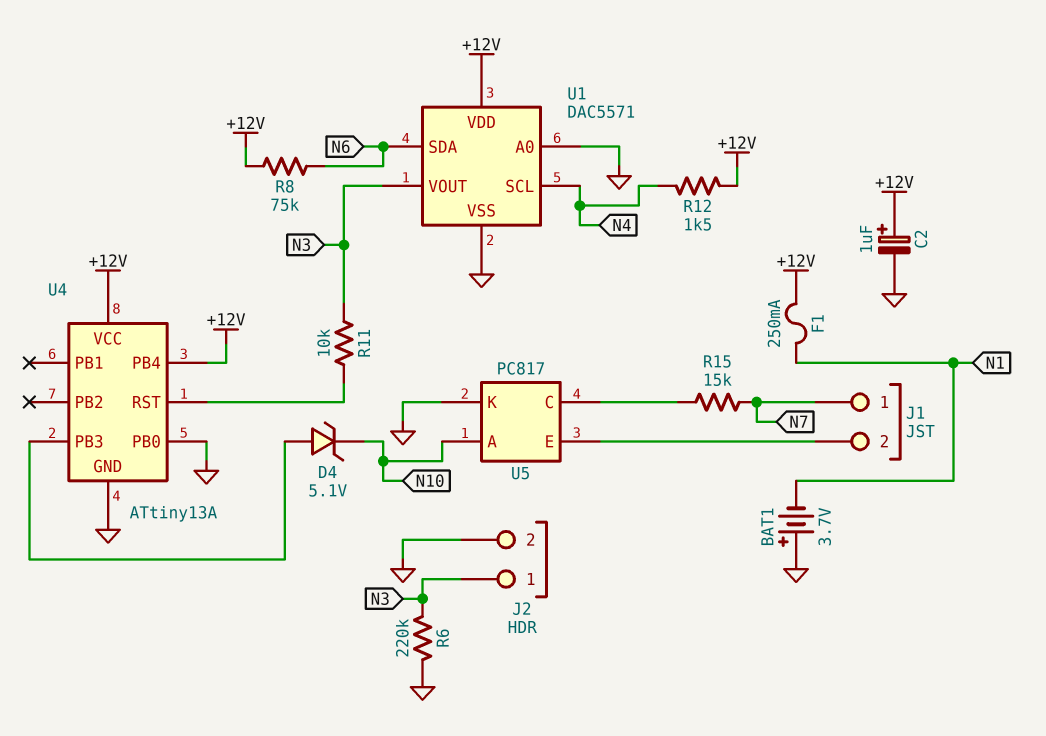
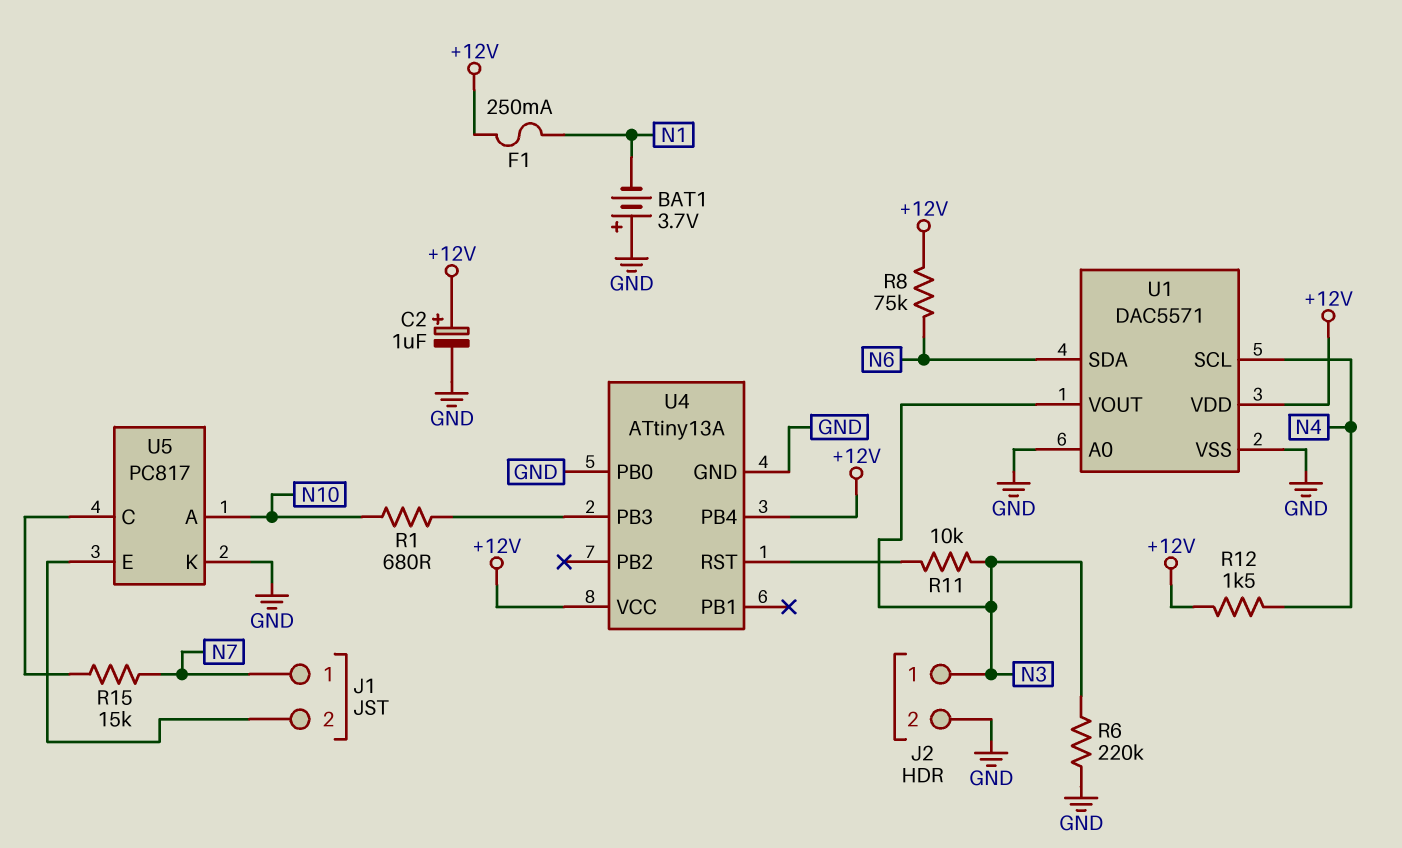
D4: zener 5.1V (A U4/PB3, K N10) -> none
R1: none -> 680 (N10, U4/PB3)

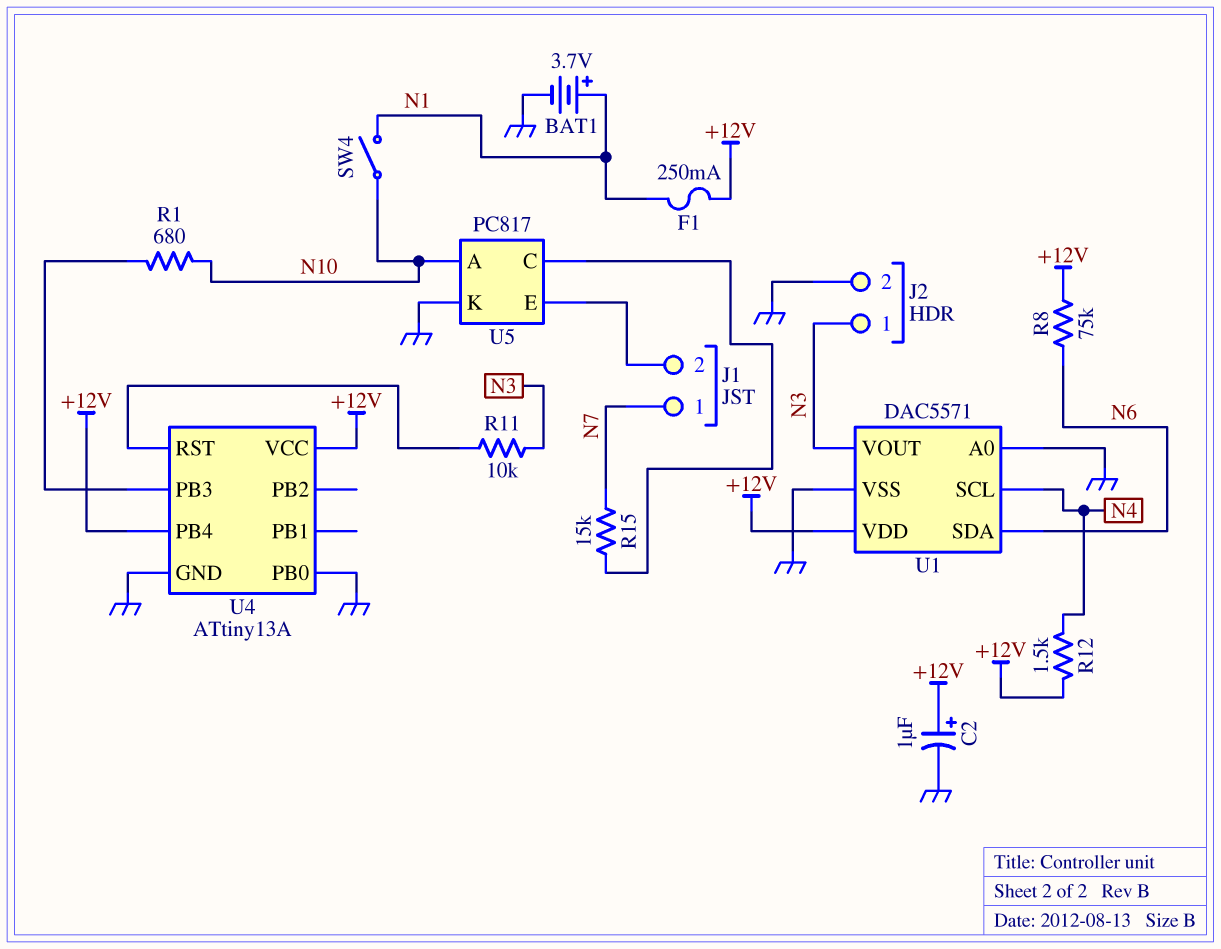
BAT1: 3.7V (plus GND, minus N1) -> 3.7V (plus N1, minus GND)
R6: 220k (GND, N3) -> none
SW4: none -> switch (N1, N10)

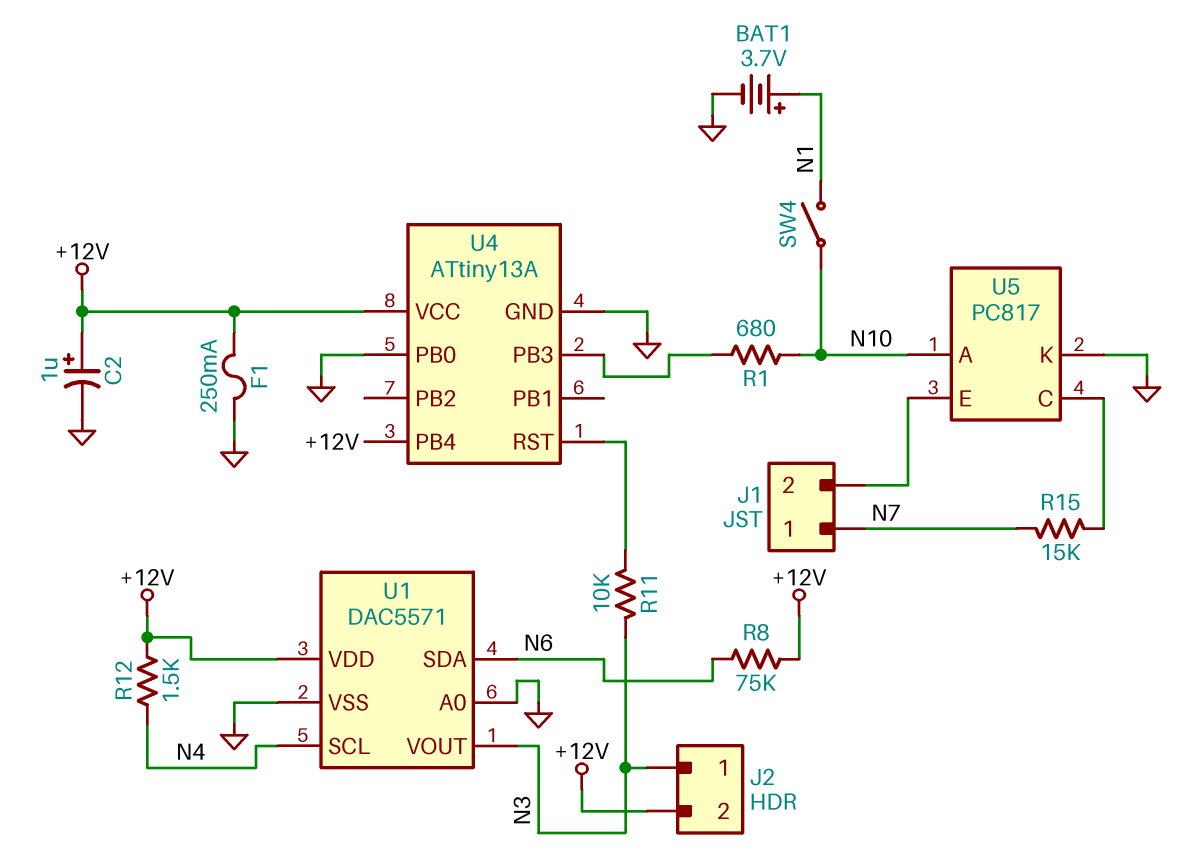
F1: 250mA (+12V, N1) -> 250mA (+12V, GND)
J2 pin 2: GND -> +12V

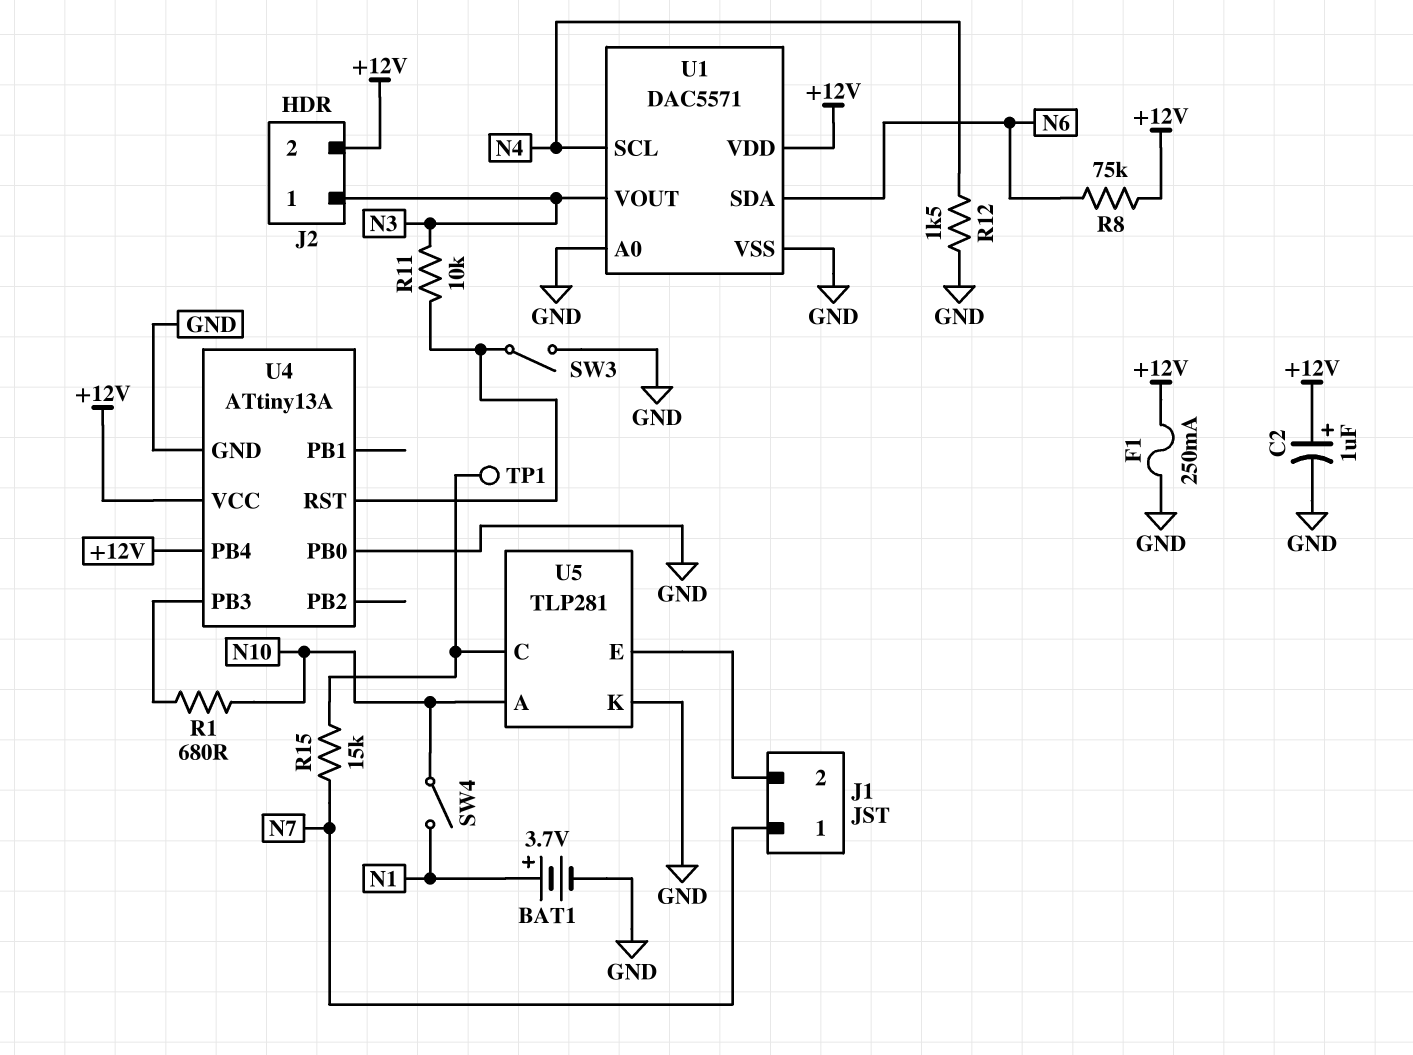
R12: 1.5k (+12V, N4) -> 1.5k (GND, N4)
SW3: none -> switch (GND, U4/RST)
TP1: none -> test point (U5/C)
U5: PC817 -> TLP281

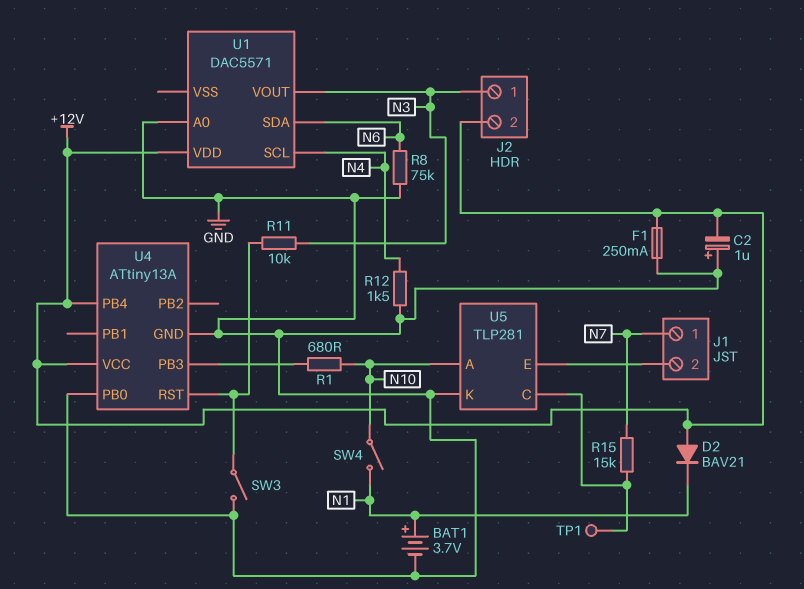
C2: 1uF (plus +12V, minus GND) -> 1uF (plus GND, minus +12V)
D2: none -> diode BAV21 (A +12V, K N1)
R8: 75k (+12V, N6) -> 75k (GND, N6)
U1 pin VSS: GND -> none

